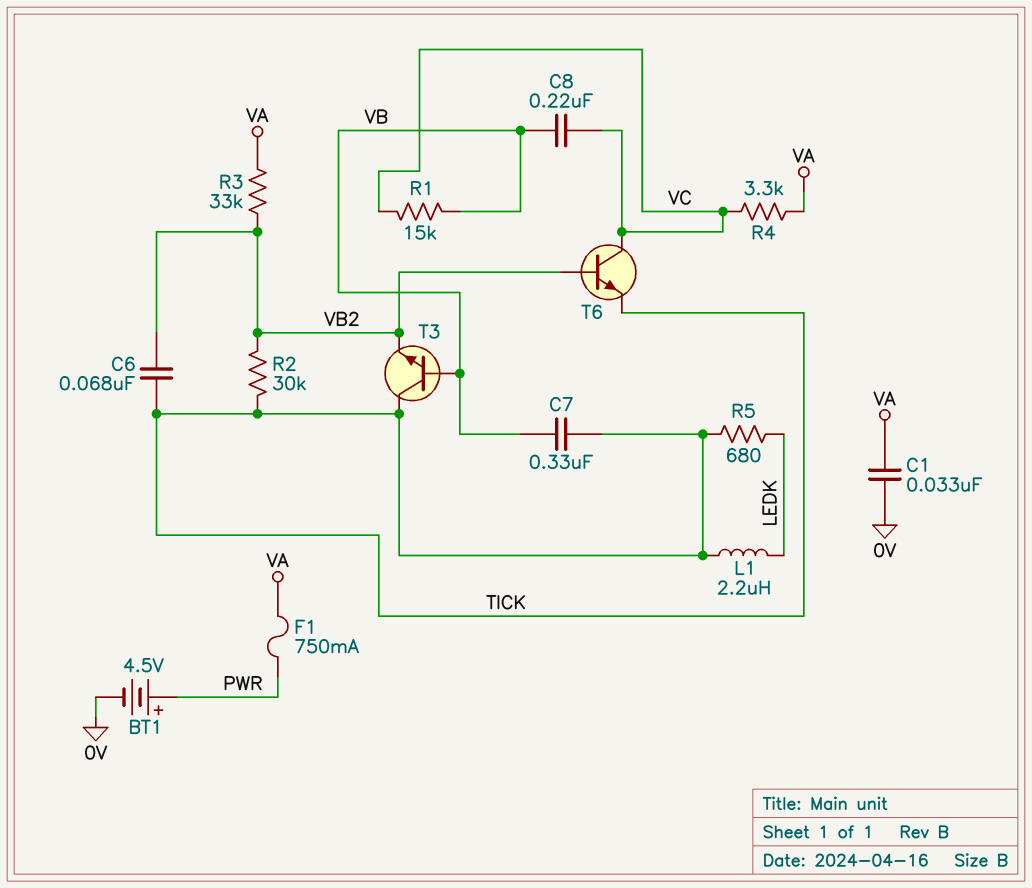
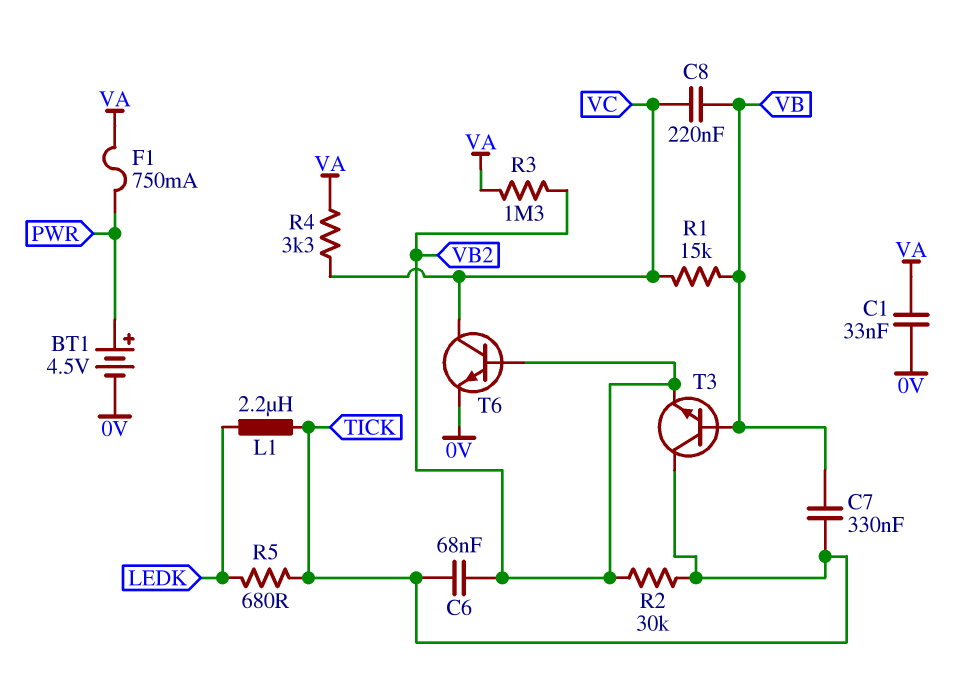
R3: 33k (VA, VB2) -> 1.3M (VA, VB2)
T6: NPN (B VB2, C VC, E TICK) -> NPN (B VB2, C VC, E 0V)

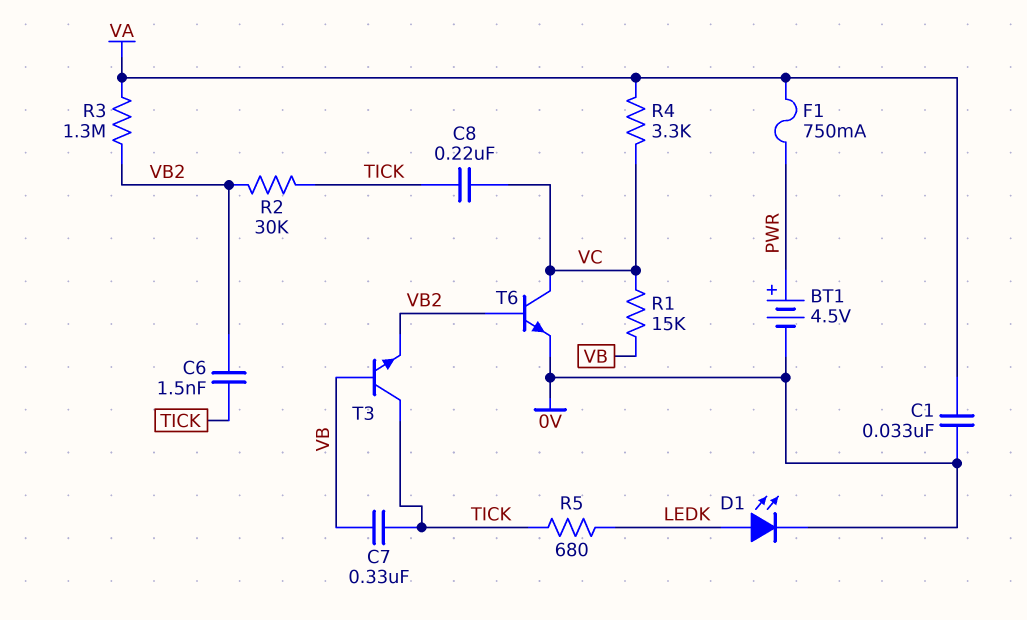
C6: 68nF (TICK, VB2) -> 1.5nF (TICK, VB2)
C8: 220nF (VB, VC) -> 220nF (TICK, VC)
D1: none -> LED (A LEDK, K 0V)
L1: 2.2uH (LEDK, TICK) -> none

